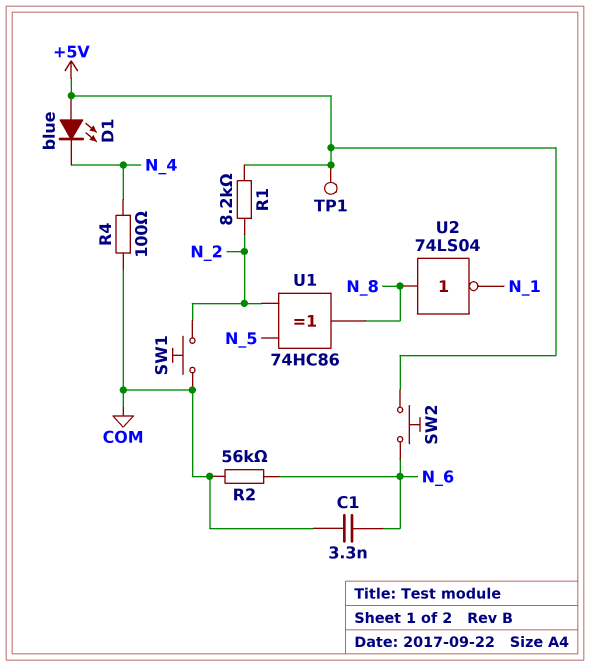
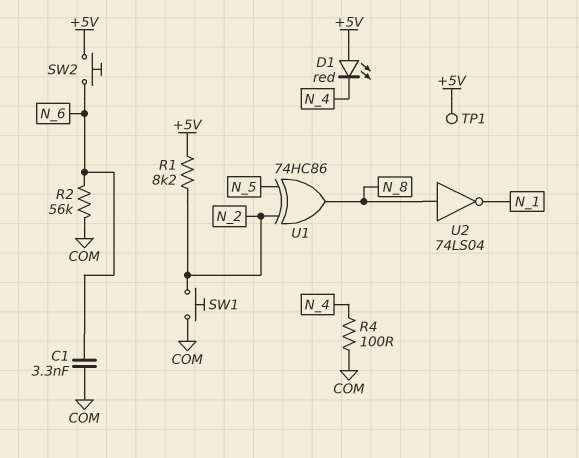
D1: LED blue (A +5V, K N_4) -> LED red (A +5V, K N_4)

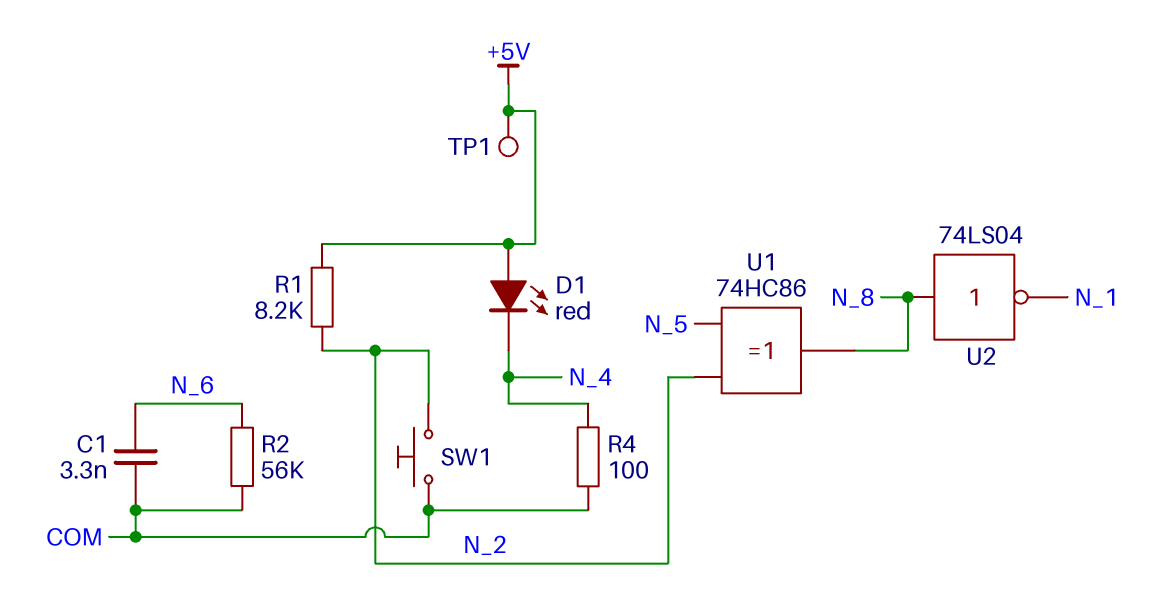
SW2: button (+5V, N_6) -> none

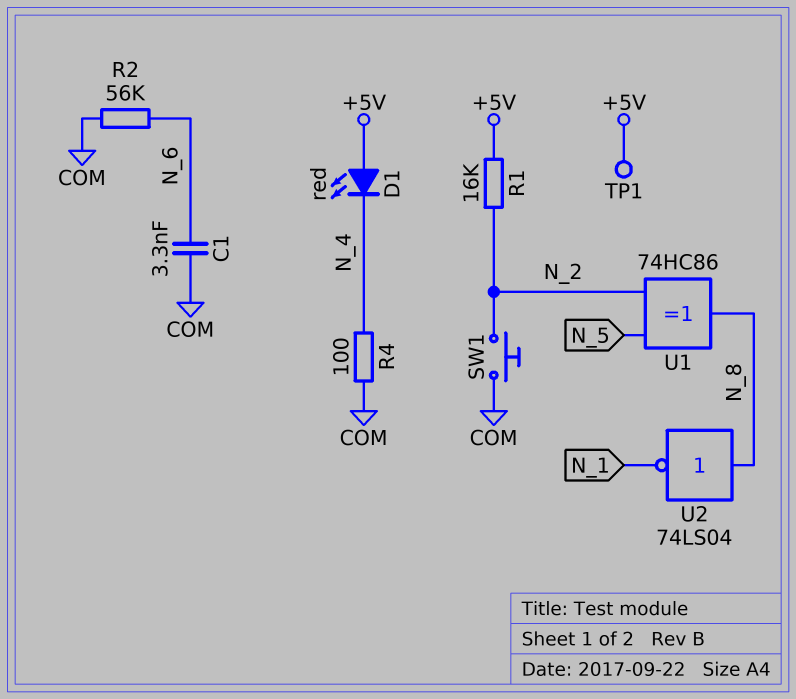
R1: 8.2k (+5V, N_2) -> 16k (+5V, N_2)

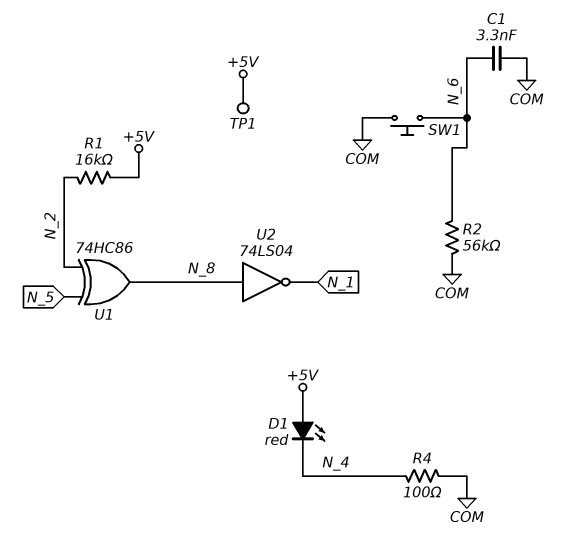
SW1: button (COM, N_2) -> button (COM, N_6)

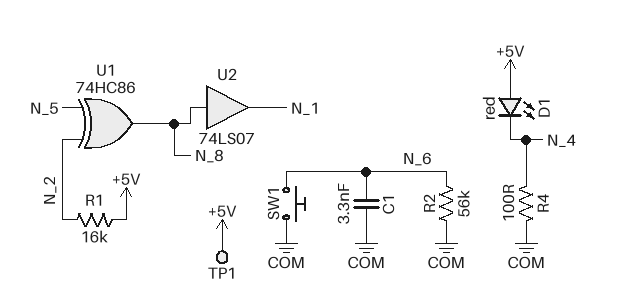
U2: NOT 74LS04 (in N_8, out N_1) -> buffer 74LS07 (in N_8, out N_1)

